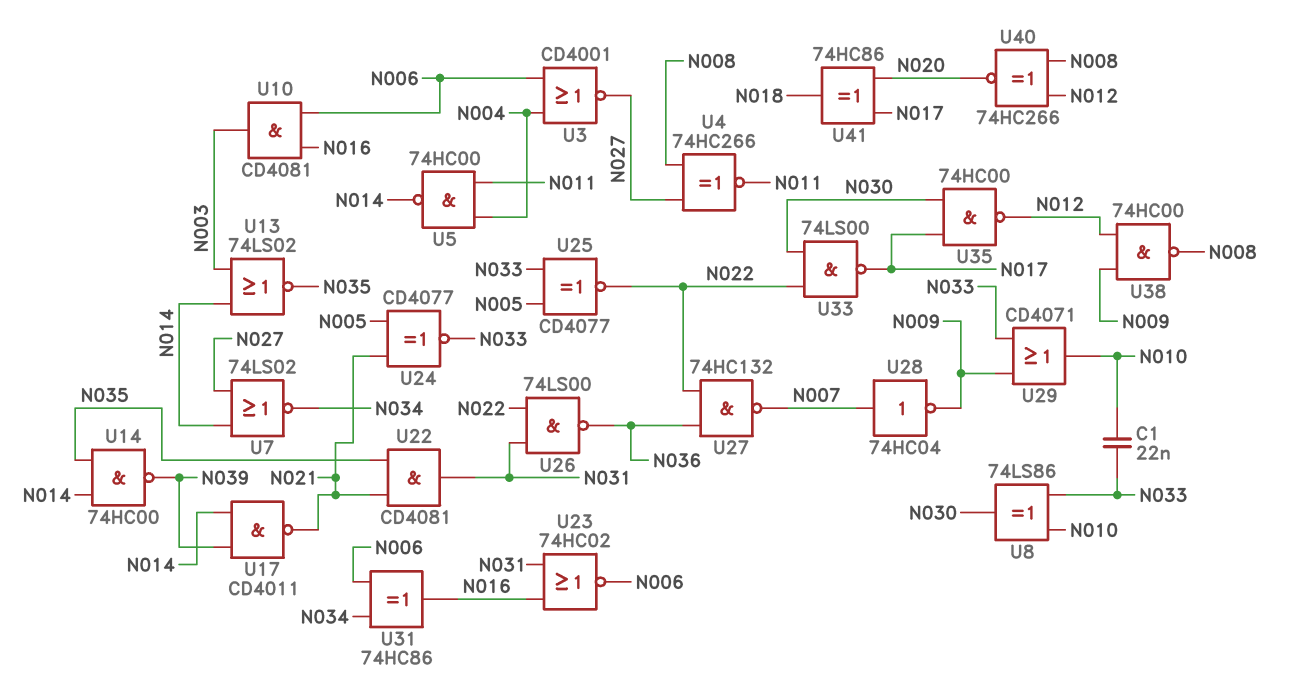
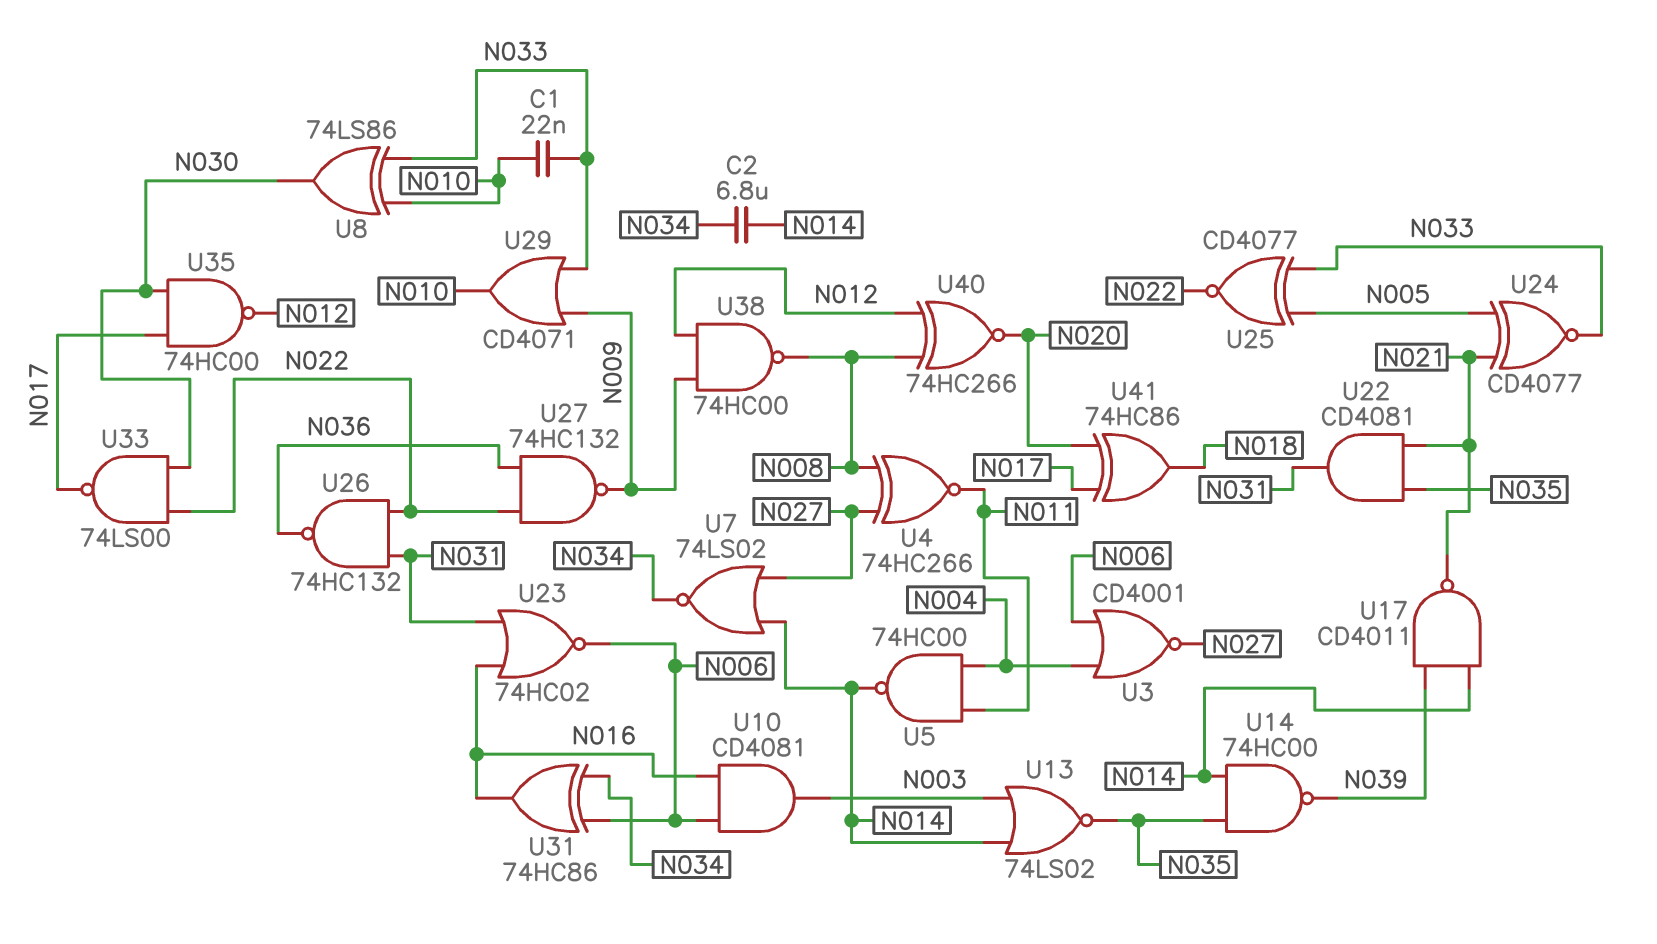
C2: none -> 6.8uF (N014, N034)
U26: NAND 74LS00 (in N022, in N031, out N036) -> NAND 74HC132 (in N022, in N031, out N036)
U27: NAND 74HC132 (in N022, in N036, out N007) -> NAND 74HC132 (in N022, in N036, out N009)
U28: NOT 74HC04 (in N007, out N009) -> none

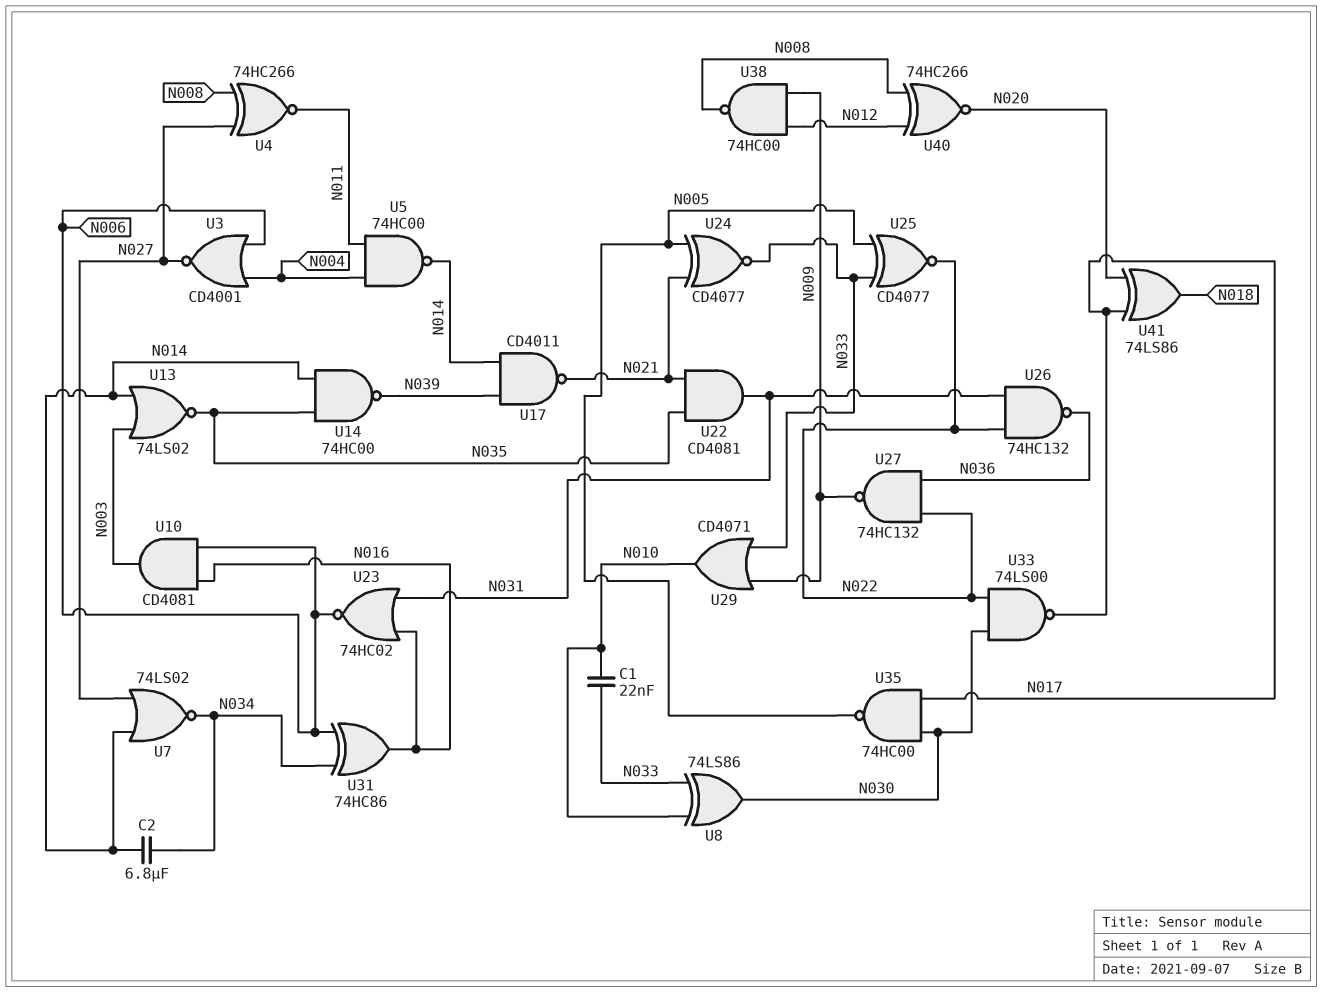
U35: NAND 74HC00 (in N017, in N030, out N012) -> NAND 74HC00 (in N017, in N030, out N005)
U41: XOR 74HC86 (in N017, in N020, out N018) -> XOR 74LS86 (in N017, in N020, out N018)

